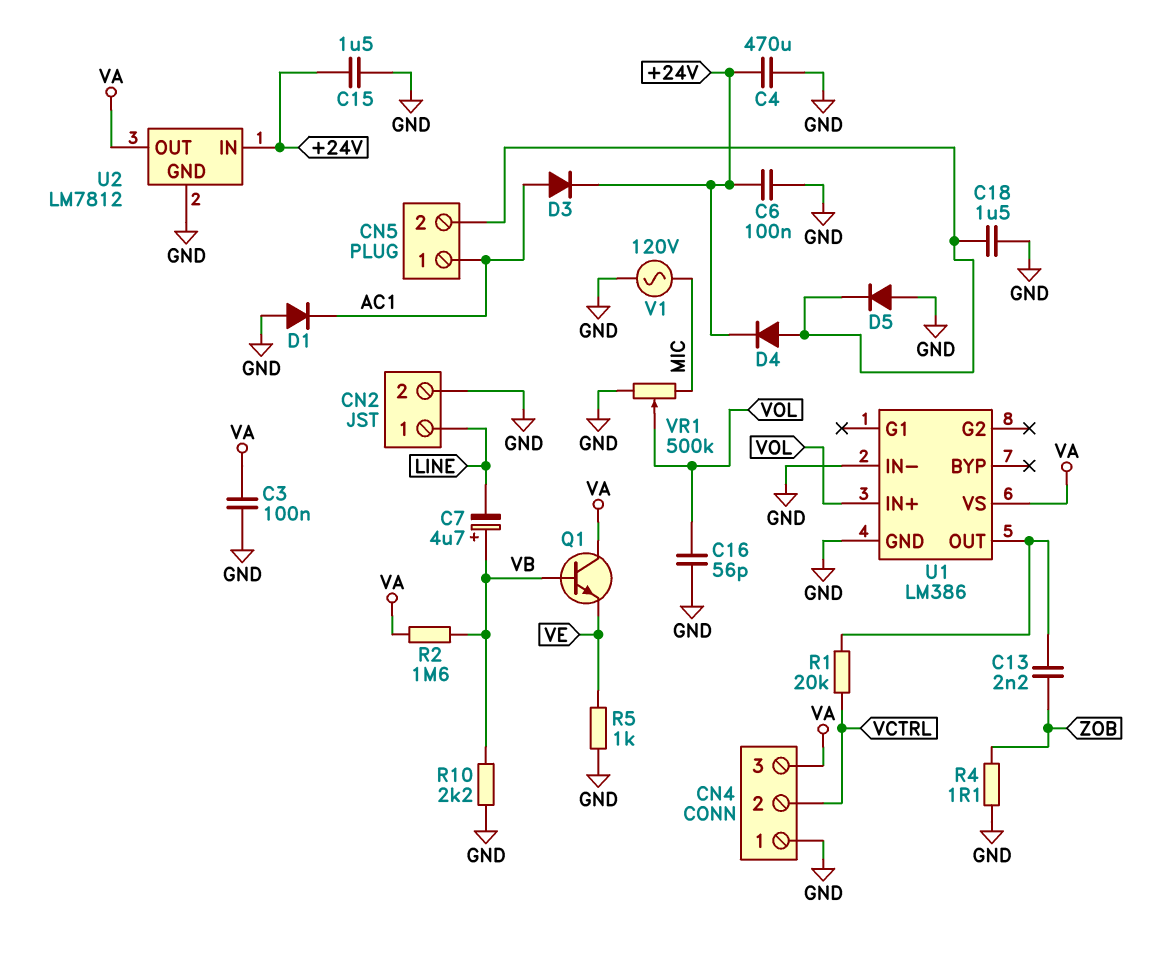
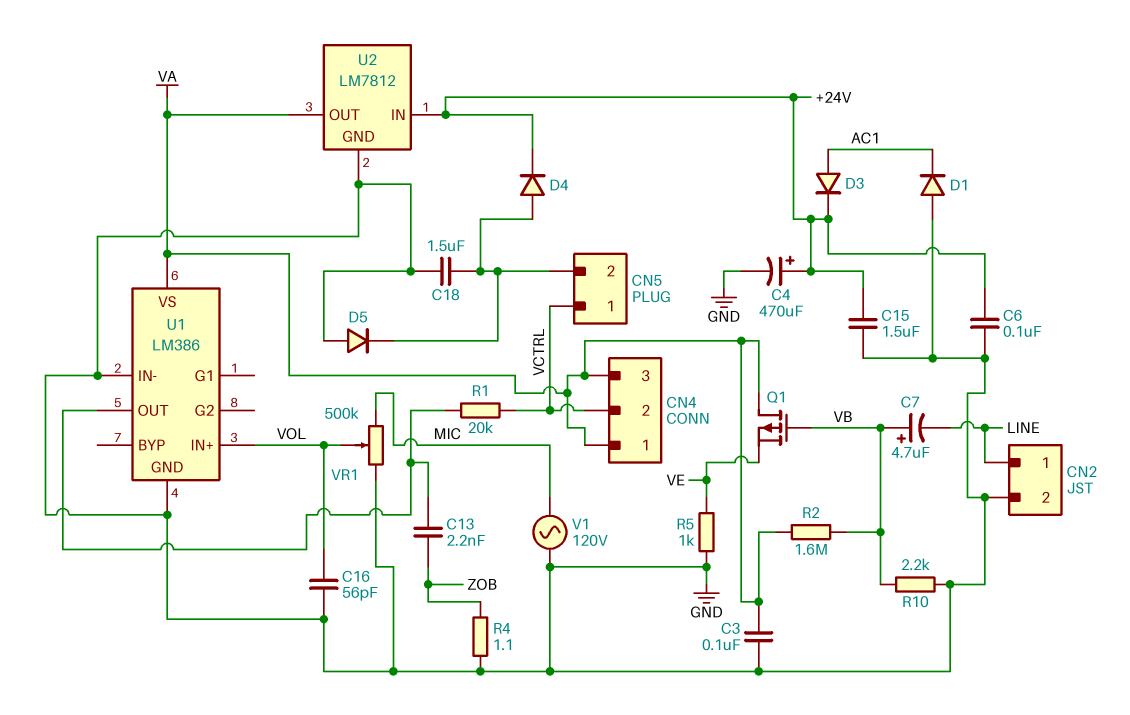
C4: 470uF (+24V, GND) -> 470uF (plus +24V, minus GND)
CN4 pin 1: GND -> VA
CN5 pin 1: AC1 -> VCTRL
Q1: NPN (B VB, C VA, E VE) -> PMOS (G VB, D VA, S VE)

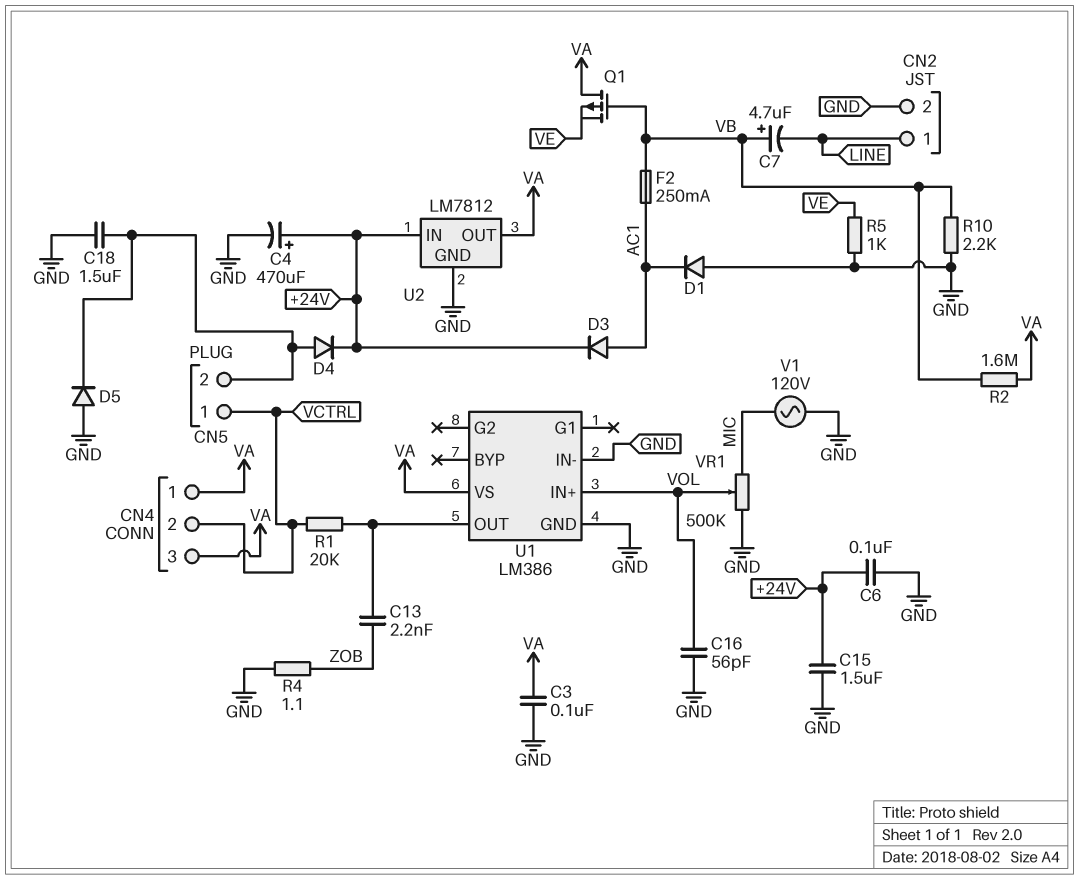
F2: none -> 250mA (AC1, VB)

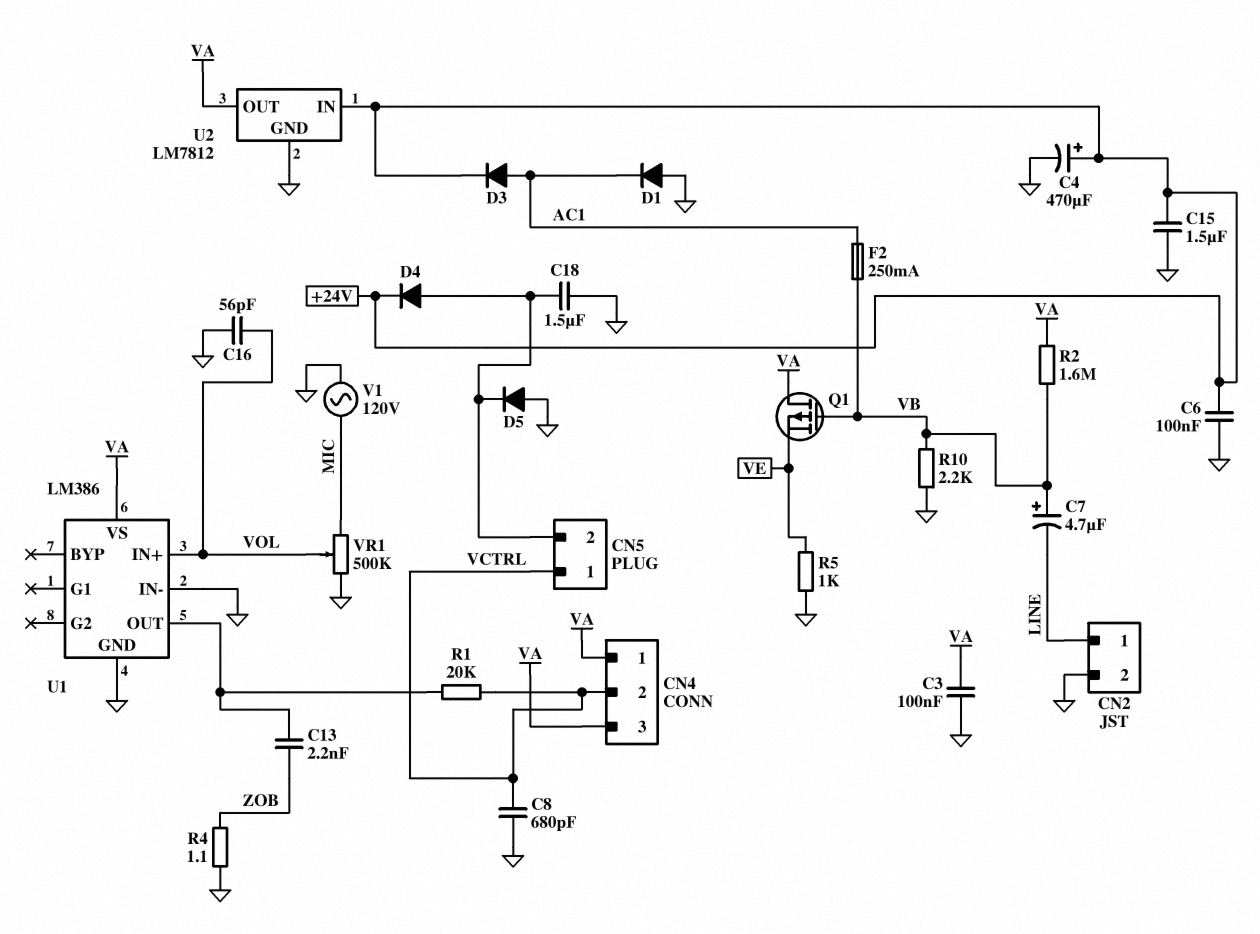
C8: none -> 680pF (GND, VCTRL)

